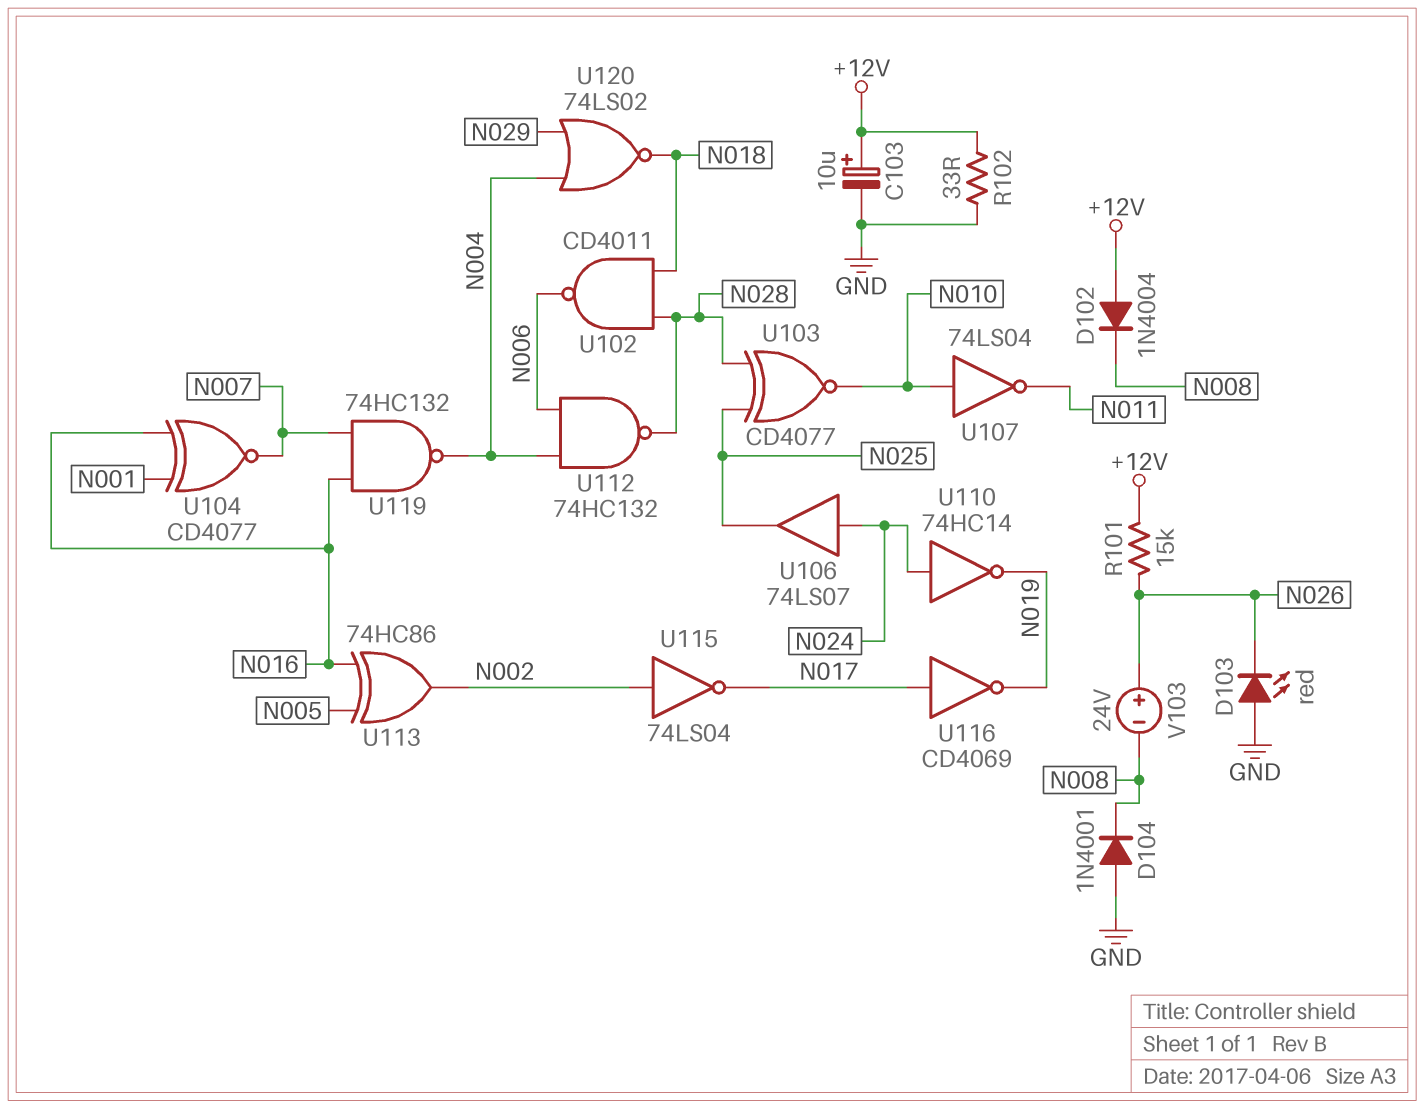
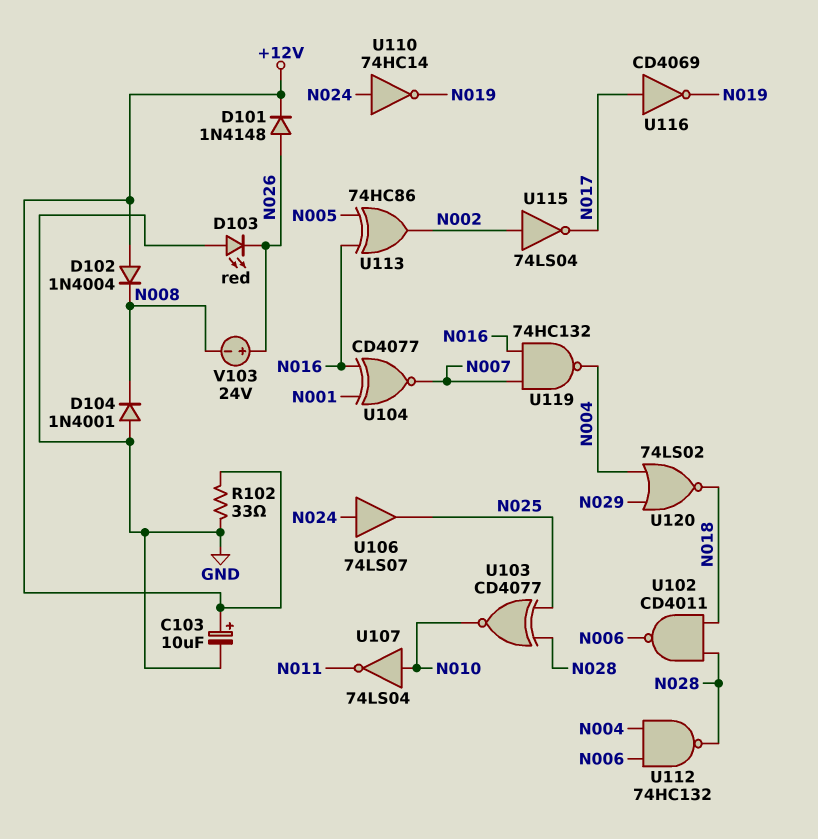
D101: none -> diode 1N4148 (A N026, K +12V)
R101: 15k (+12V, N026) -> none

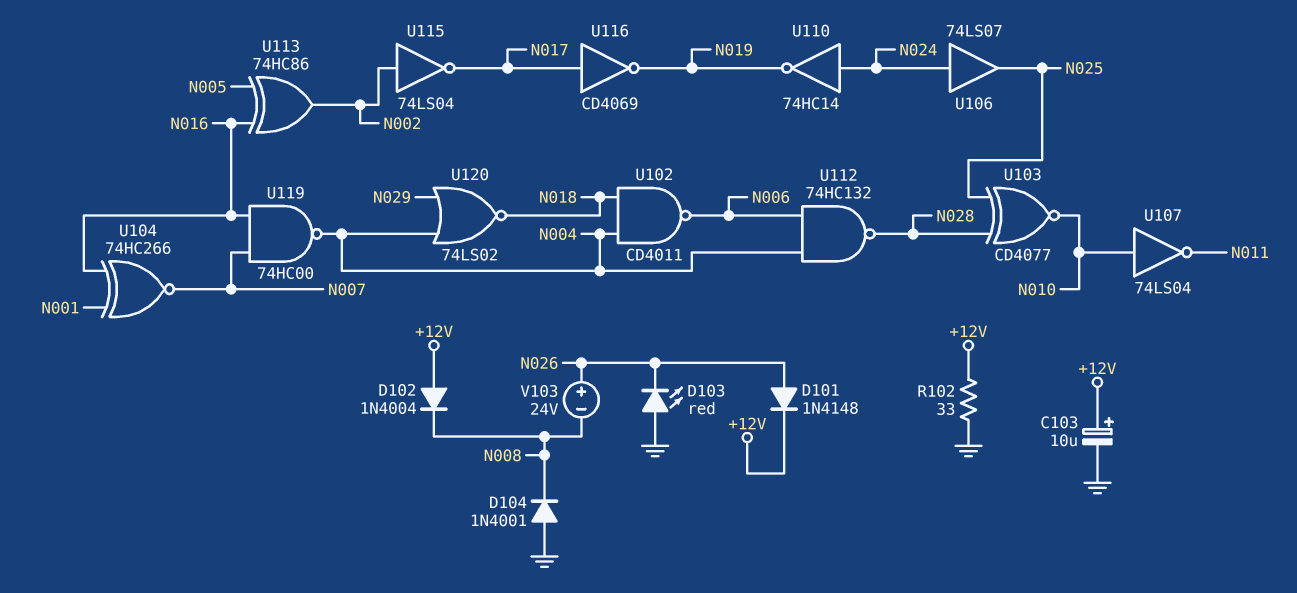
U102: NAND CD4011 (in N018, in N028, out N006) -> NAND CD4011 (in N004, in N018, out N006)
U104: XNOR CD4077 (in N001, in N016, out N007) -> XNOR 74HC266 (in N001, in N016, out N007)
U119: NAND 74HC132 (in N007, in N016, out N004) -> NAND 74HC00 (in N007, in N016, out N004)

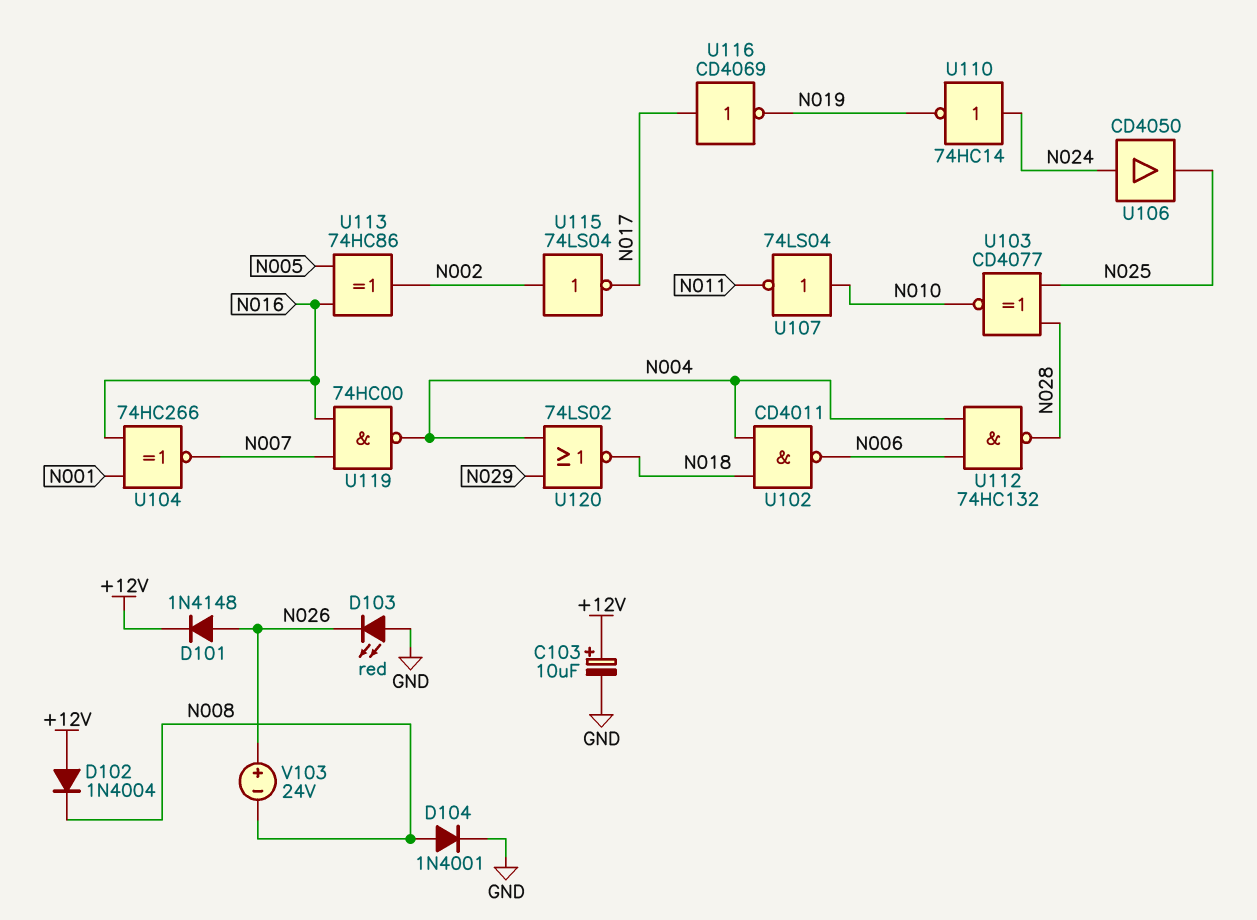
D104: diode 1N4001 (A GND, K N008) -> diode 1N4001 (A N008, K GND)
R102: 33 (+12V, GND) -> none
U106: buffer 74LS07 (in N024, out N025) -> buffer CD4050 (in N024, out N025)

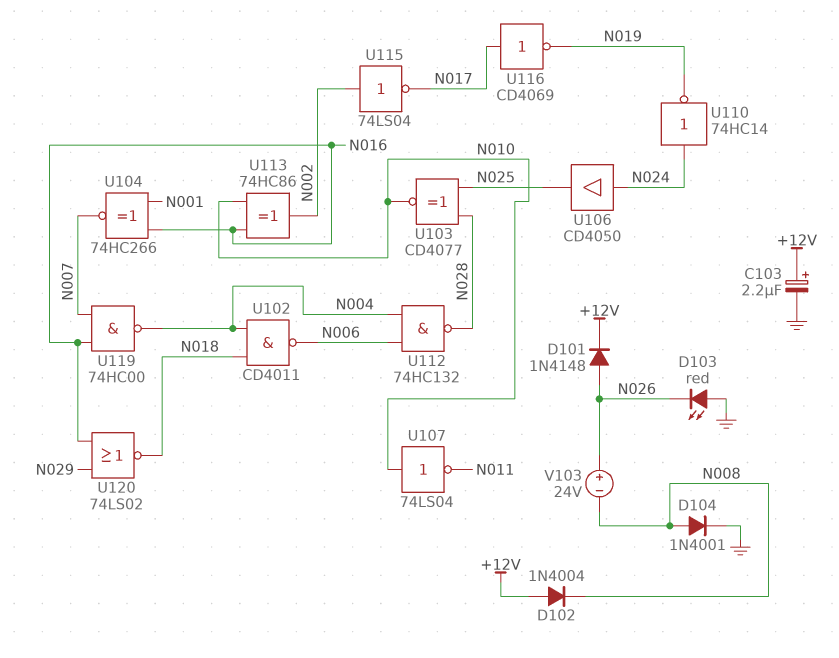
C103: 10uF (plus +12V, minus GND) -> 2.2uF (plus +12V, minus GND)
U113: XOR 74HC86 (in N005, in N016, out N002) -> XOR 74HC86 (in N010, in N016, out N002)
U120: NOR 74LS02 (in N004, in N029, out N018) -> NOR 74LS02 (in N016, in N029, out N018)

